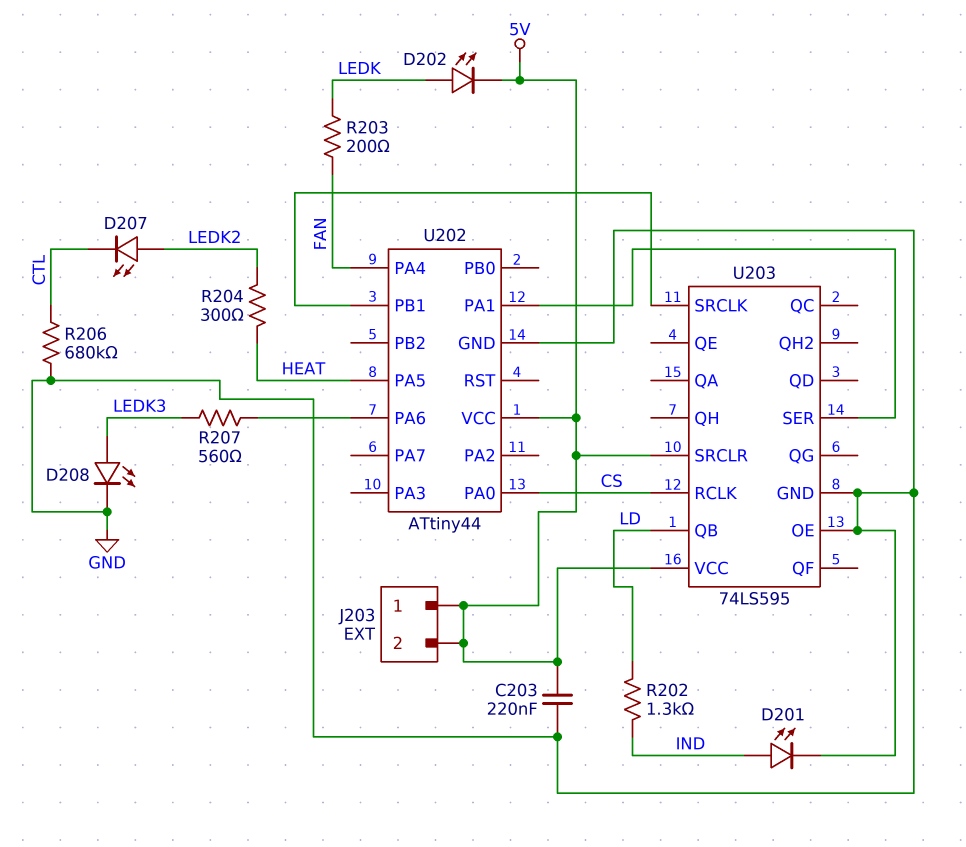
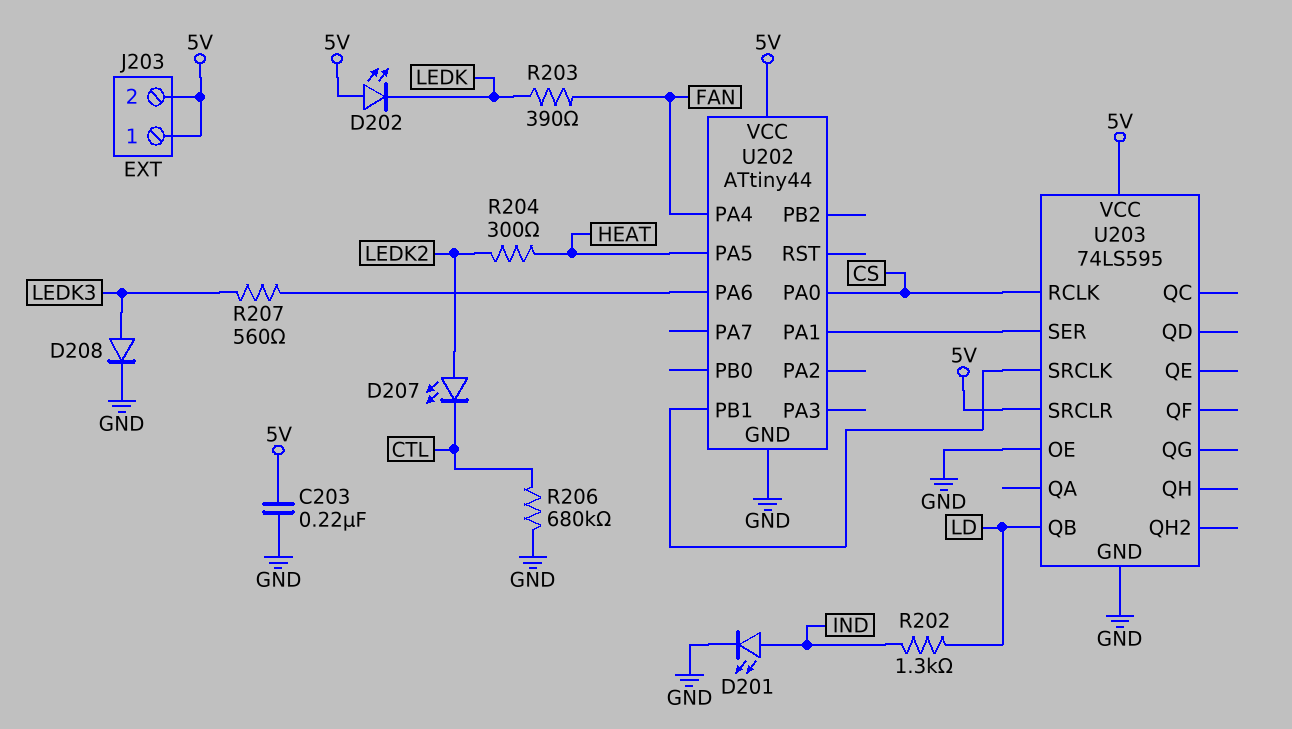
D202: LED (A LEDK, K 5V) -> LED (A 5V, K LEDK)
D208: LED (A LEDK3, K GND) -> diode (A LEDK3, K GND)
R203: 200 (FAN, LEDK) -> 390 (FAN, LEDK)

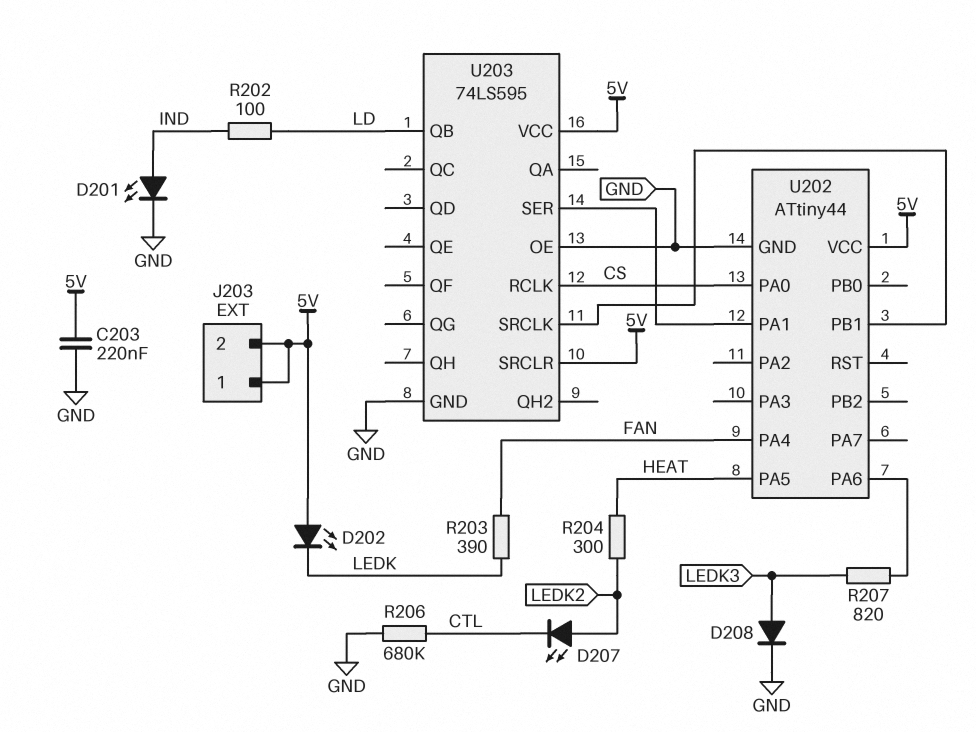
R202: 1.3k (IND, LD) -> 100 (IND, LD)
R207: 560 (LEDK3, U202/PA6) -> 820 (LEDK3, U202/PA6)

